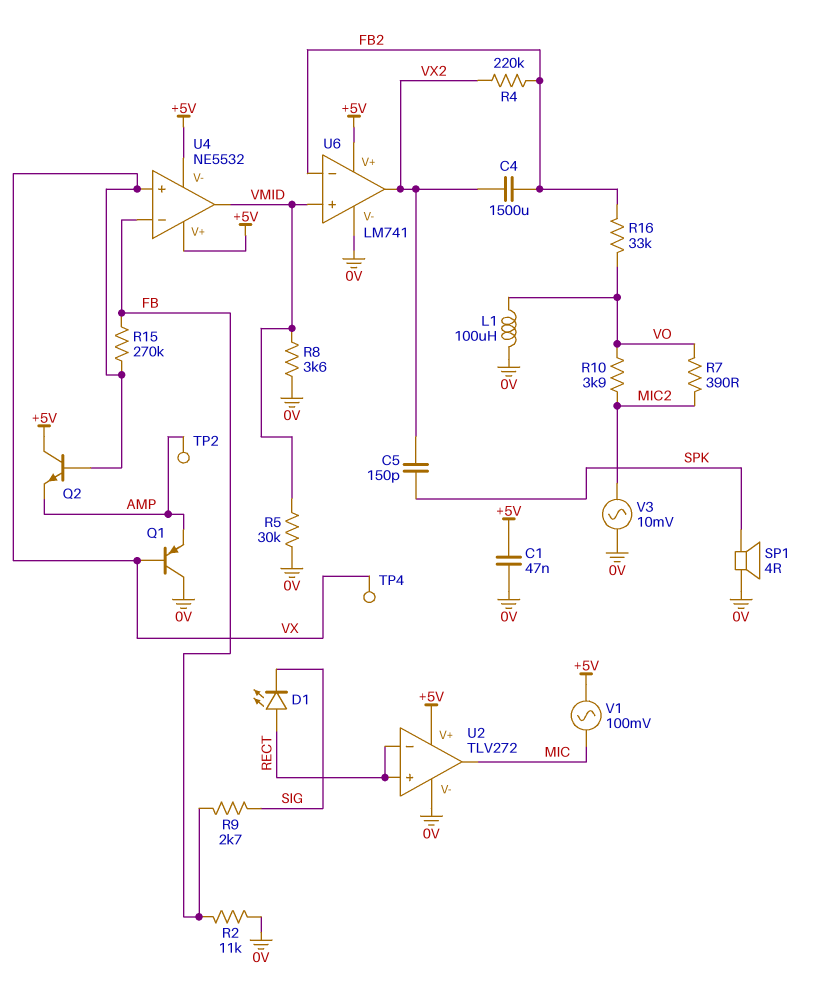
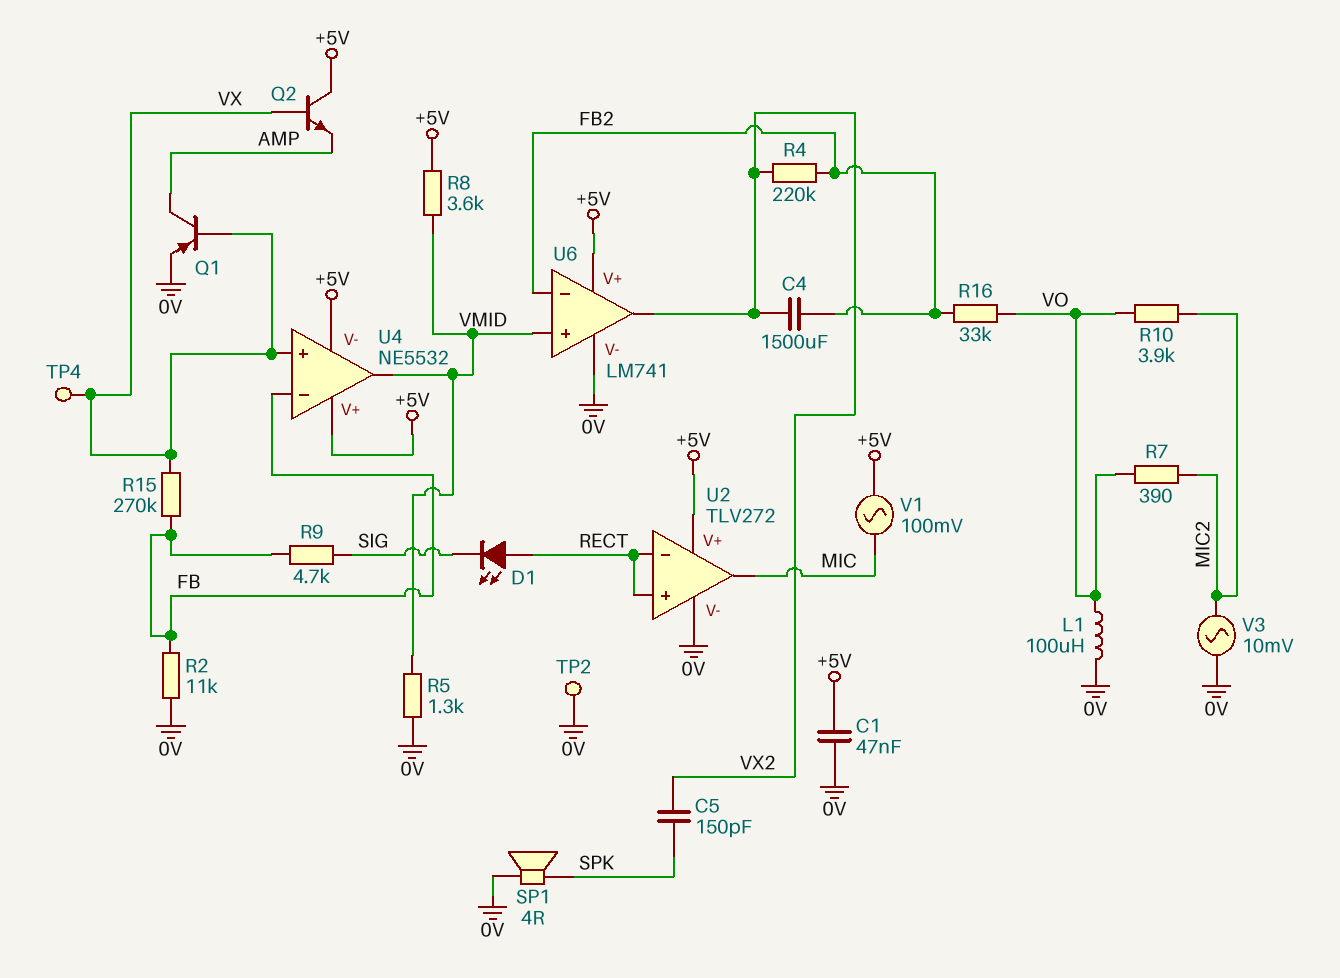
Q1: PNP (B VX, C 0V, E AMP) -> PNP (B VX, C AMP, E 0V)
R5: 30k (0V, VMID) -> 1.3k (0V, VMID)
R8: 3.6k (0V, VMID) -> 3.6k (+5V, VMID)
R9: 2.7k (FB, SIG) -> 4.7k (FB, SIG)
TP2: test point (AMP) -> test point (0V)

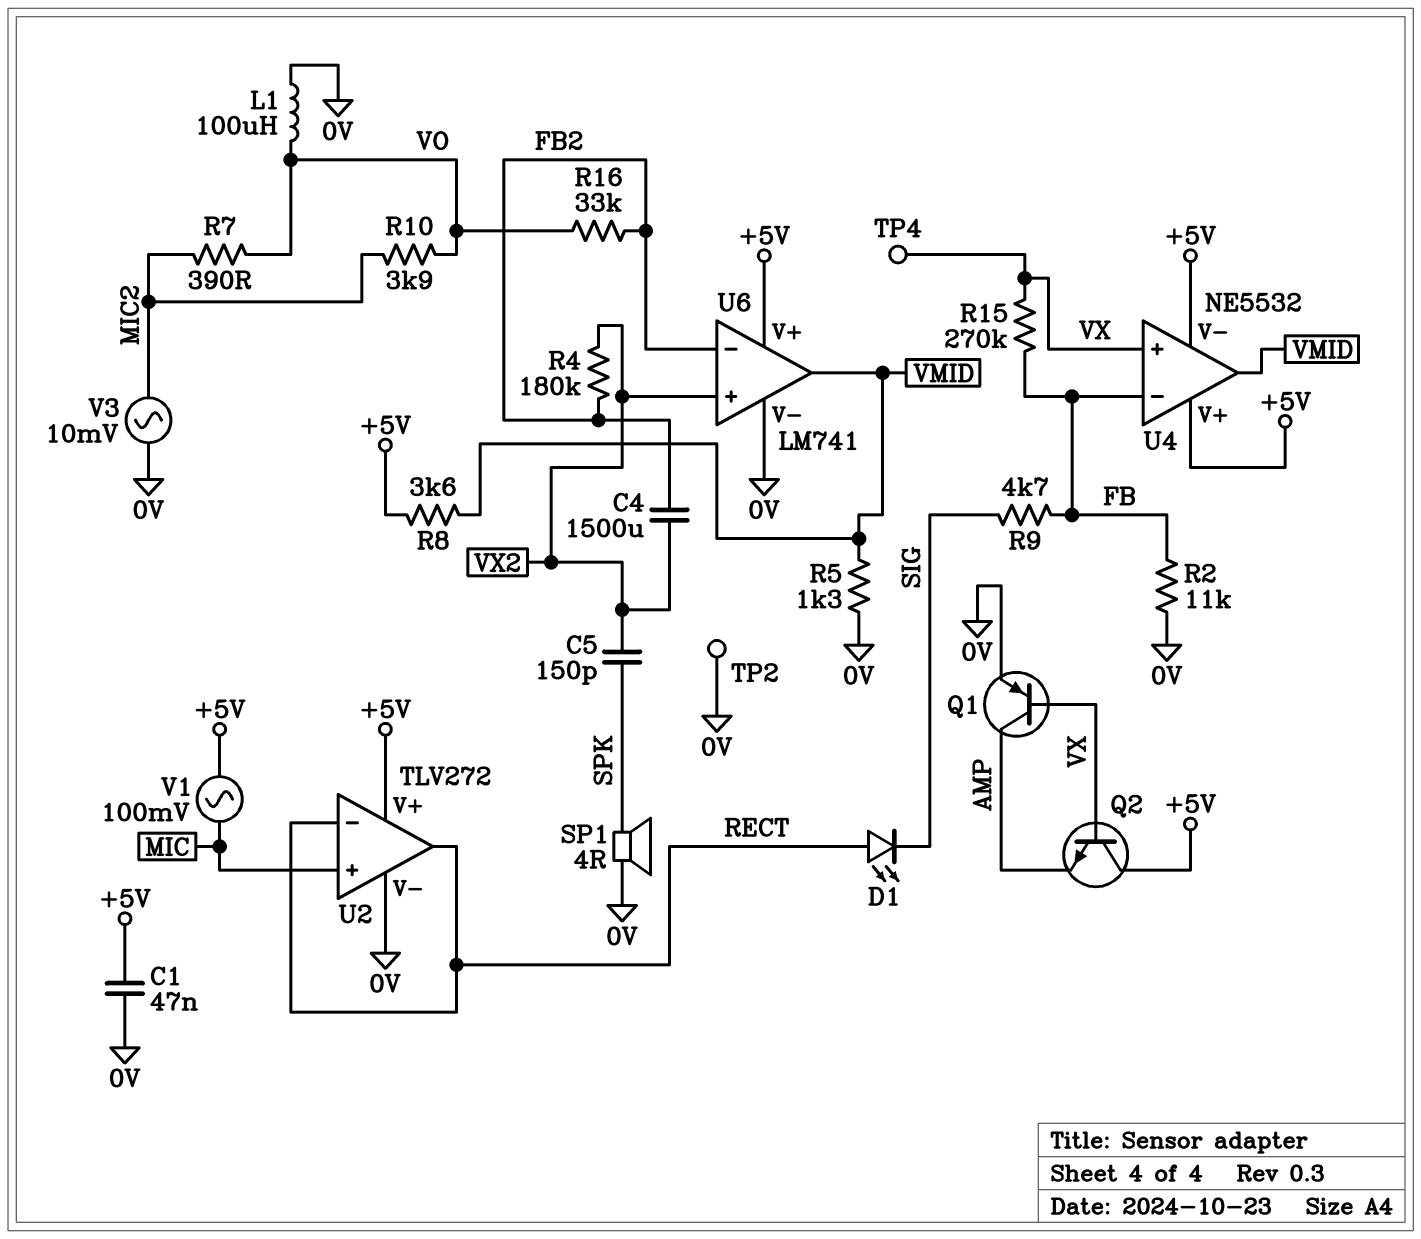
R4: 220k (FB2, VX2) -> 180k (FB2, VX2)
U2 pin in+: RECT -> MIC
U2 pin out: MIC -> RECT
U6 pin in+: VMID -> VX2
U6 pin out: VX2 -> VMID

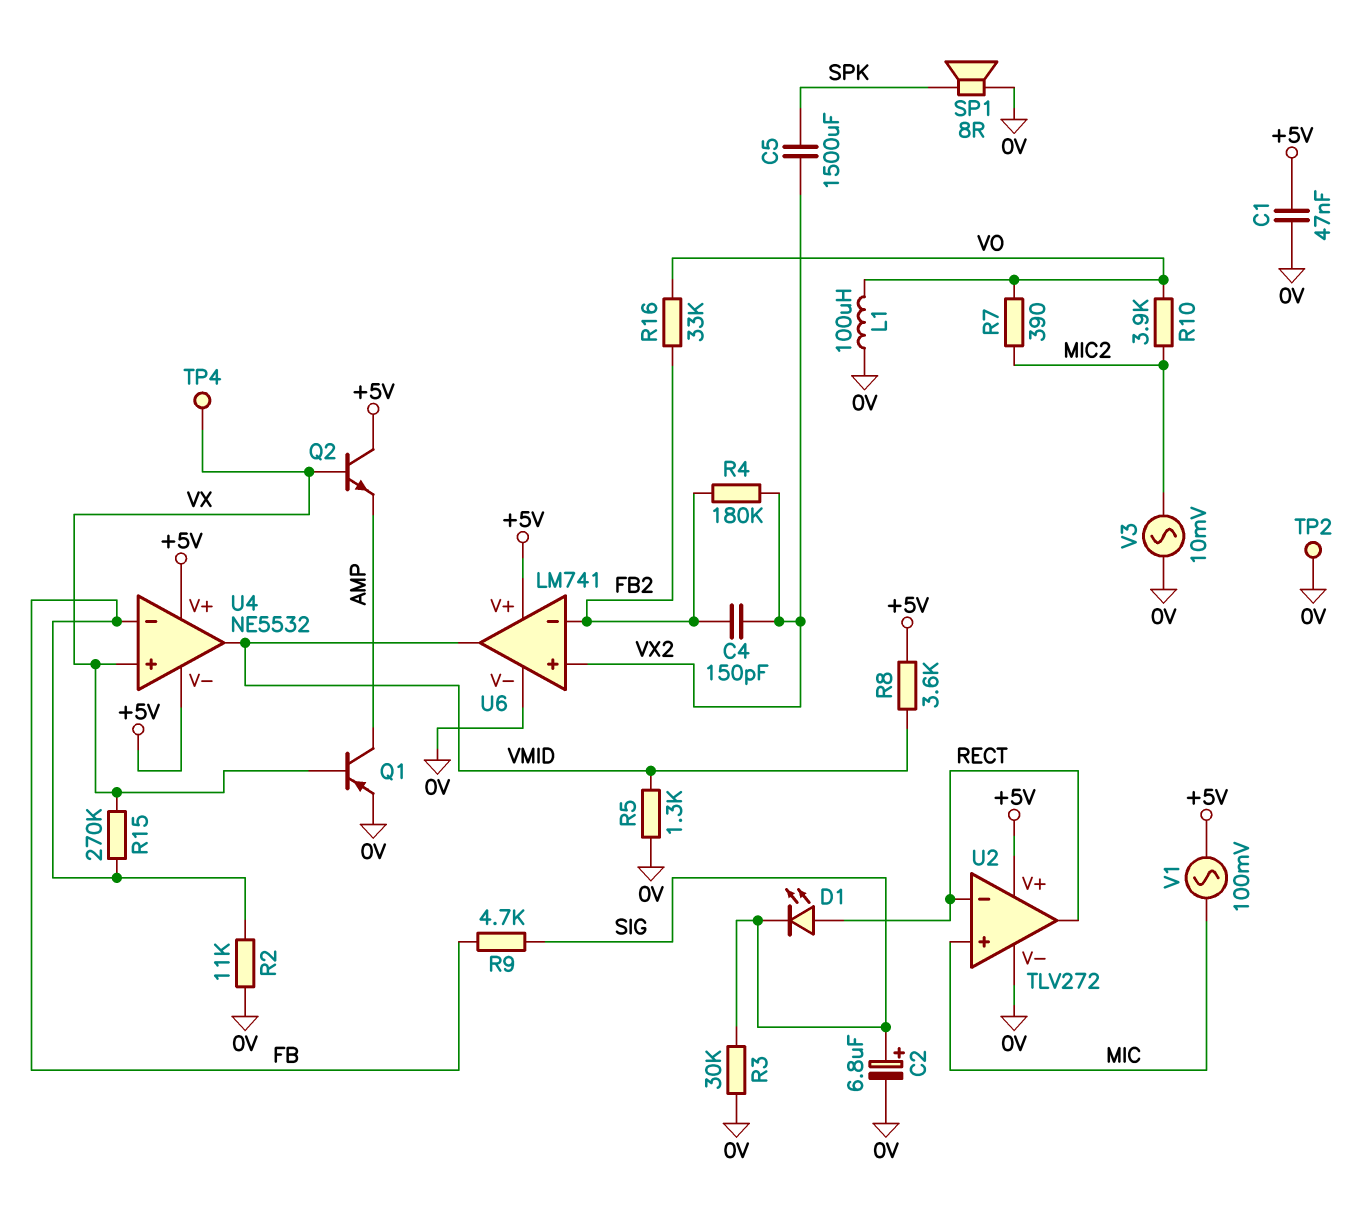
C2: none -> 6.8uF (plus SIG, minus 0V)
C4: 1500uF (FB2, VX2) -> 150pF (FB2, VX2)
C5: 150pF (SPK, VX2) -> 1500uF (SPK, VX2)
R3: none -> 30k (0V, SIG)
SP1: speaker 4R (0V, SPK) -> speaker 8R (0V, SPK)

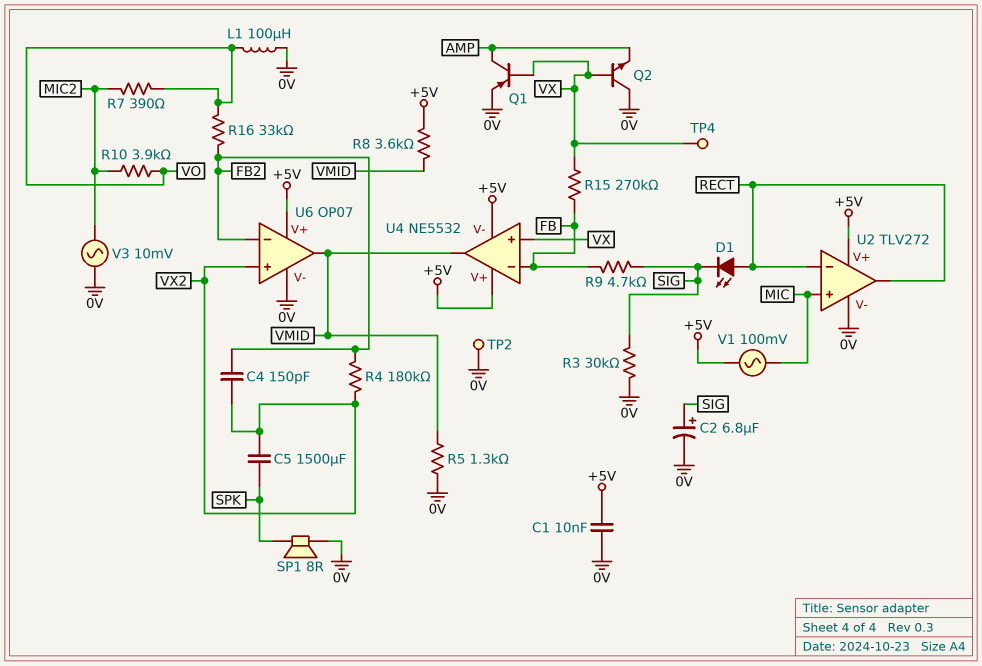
C1: 47nF (+5V, 0V) -> 10nF (+5V, 0V)
Q2: NPN (B VX, C +5V, E AMP) -> NPN (B VX, C 0V, E AMP)
R2: 11k (0V, FB) -> none
U6: LM741 -> OP07

